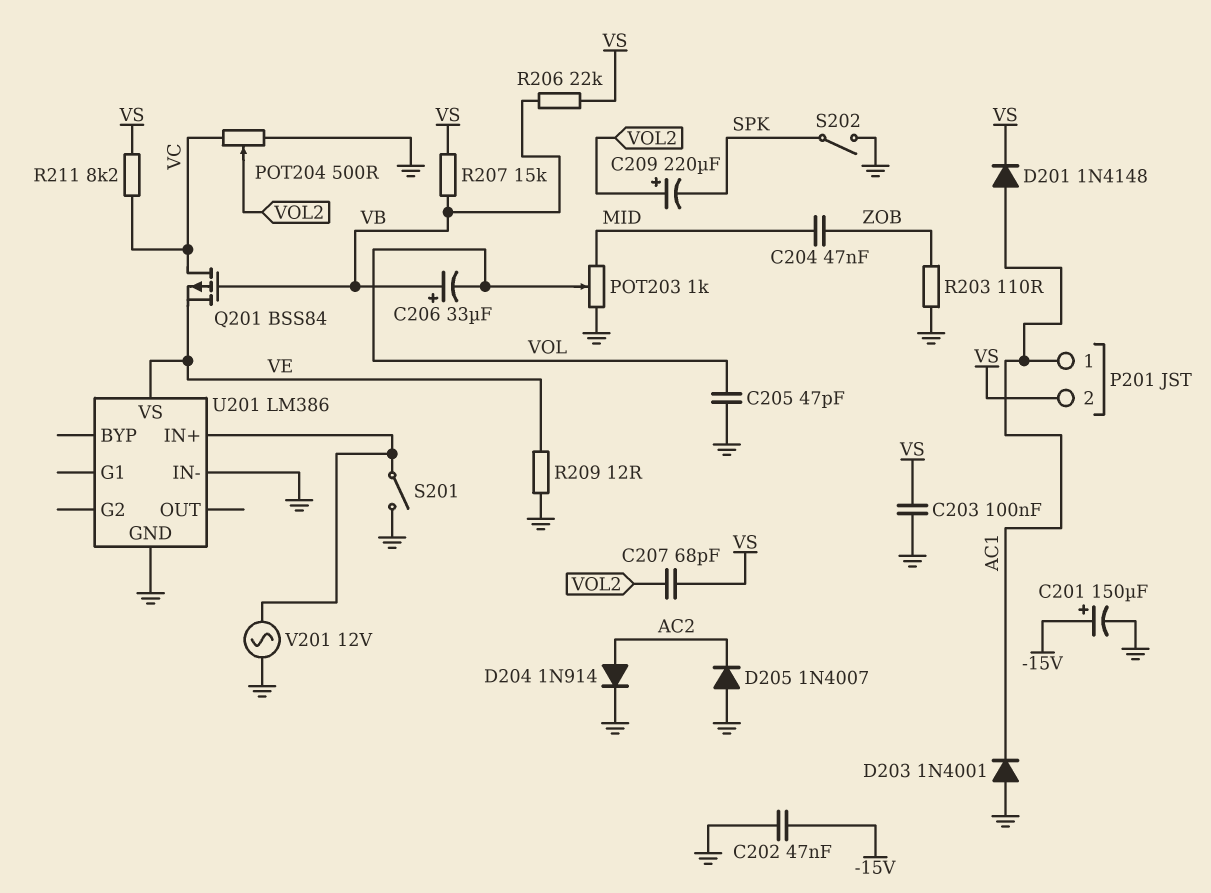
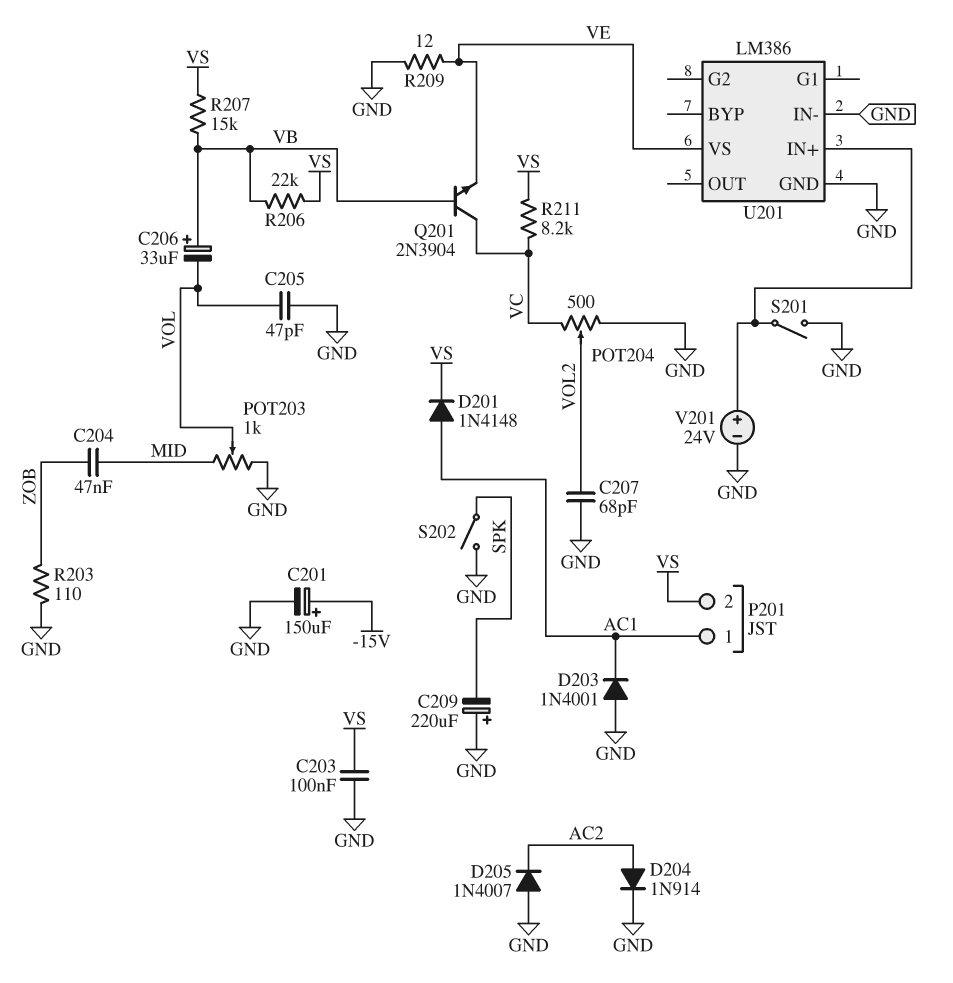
C202: 47nF (-15V, GND) -> none
C207: 68pF (VOL2, VS) -> 68pF (GND, VOL2)
C209: 220uF (plus VOL2, minus SPK) -> 220uF (plus GND, minus SPK)
Q201: PMOS BSS84 (G VB, D VC, S VE) -> NPN 2N3904 (B VB, C VC, E VE)
V201: AC 12V (GND, U201/IN+) -> 24V (plus U201/IN+, minus GND)

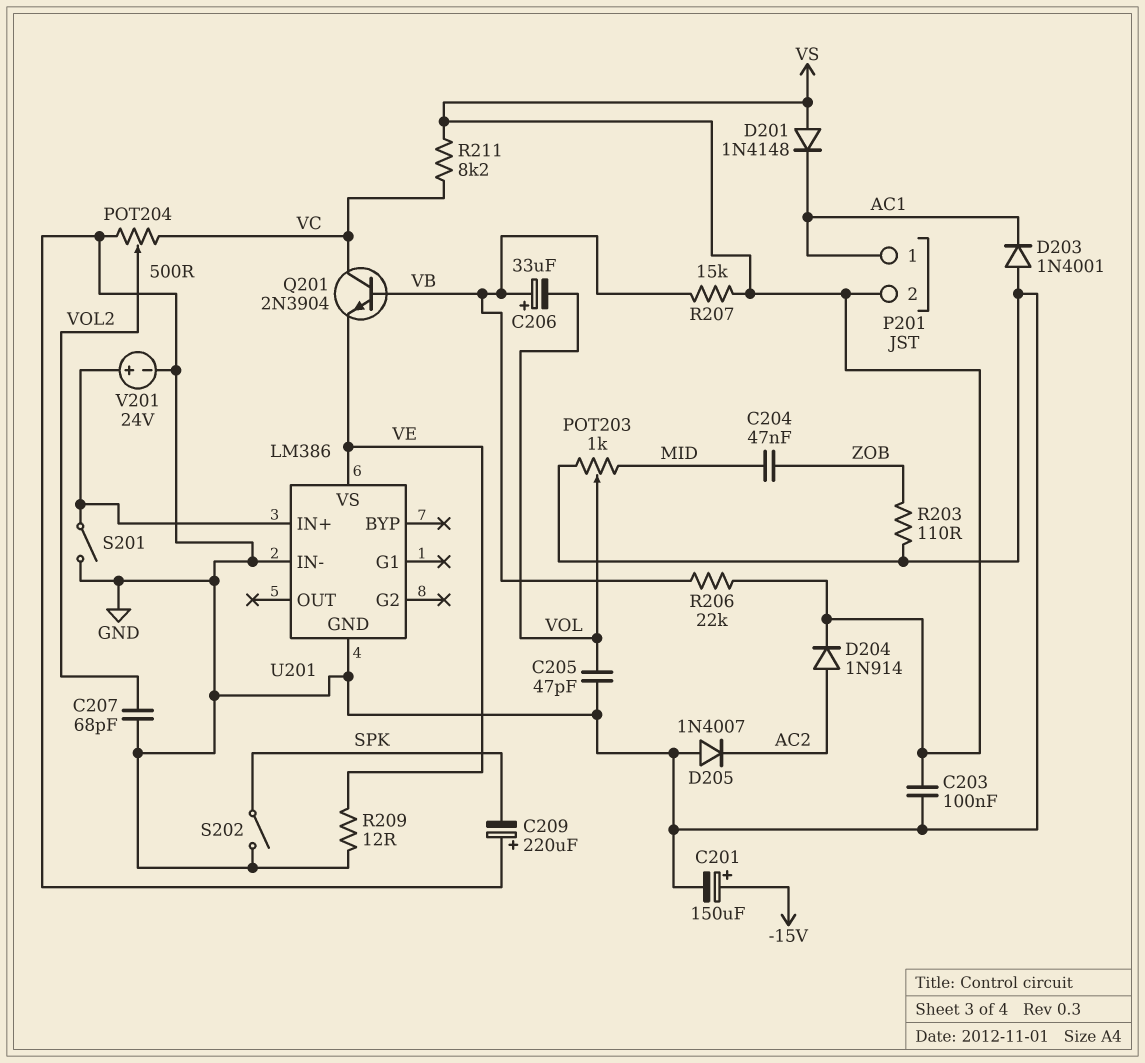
D201: diode 1N4148 (A AC1, K VS) -> diode 1N4148 (A VS, K AC1)
D204: diode 1N914 (A AC2, K GND) -> diode 1N914 (A AC2, K VS)

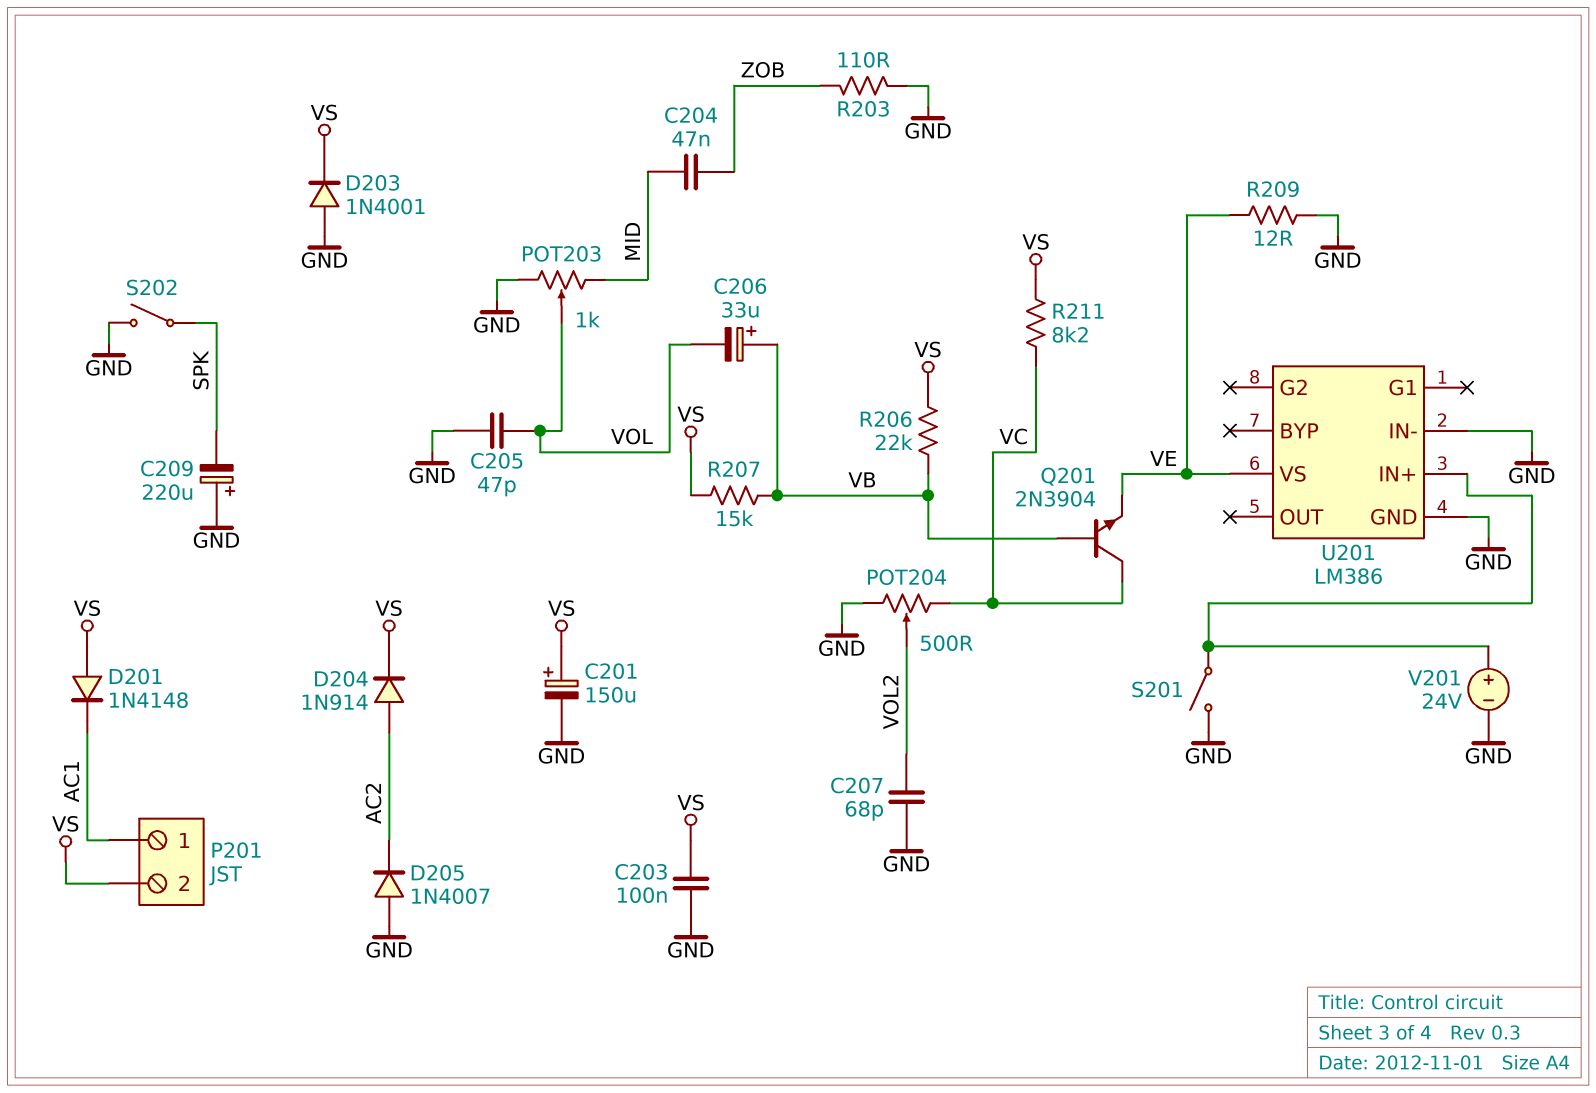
C201: 150uF (plus -15V, minus GND) -> 150uF (plus VS, minus GND)
D203: diode 1N4001 (A GND, K AC1) -> diode 1N4001 (A GND, K VS)

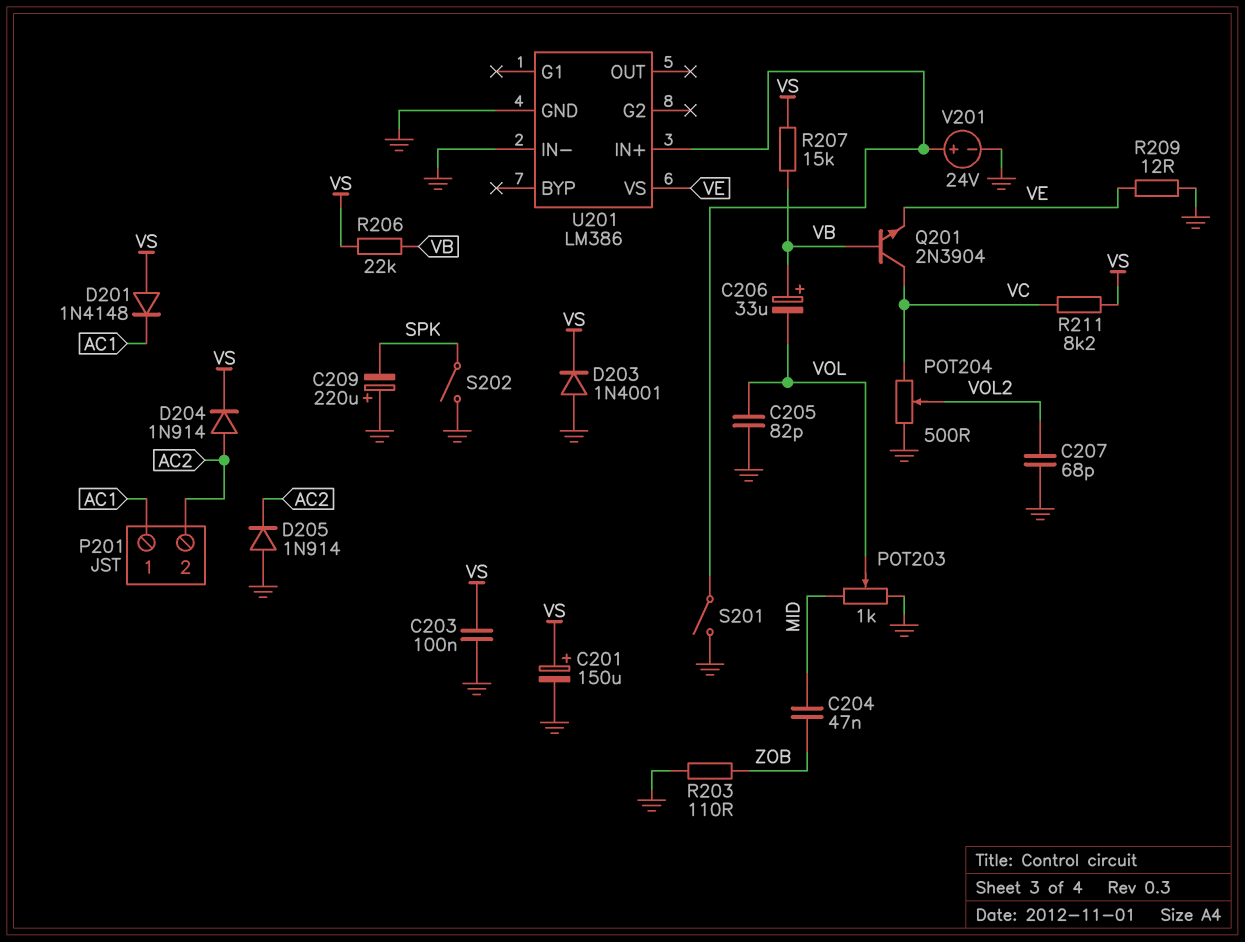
C205: 47pF (GND, VOL) -> 82pF (GND, VOL)
D205: diode 1N4007 (A GND, K AC2) -> diode 1N914 (A GND, K AC2)
P201 pin 2: VS -> AC2

